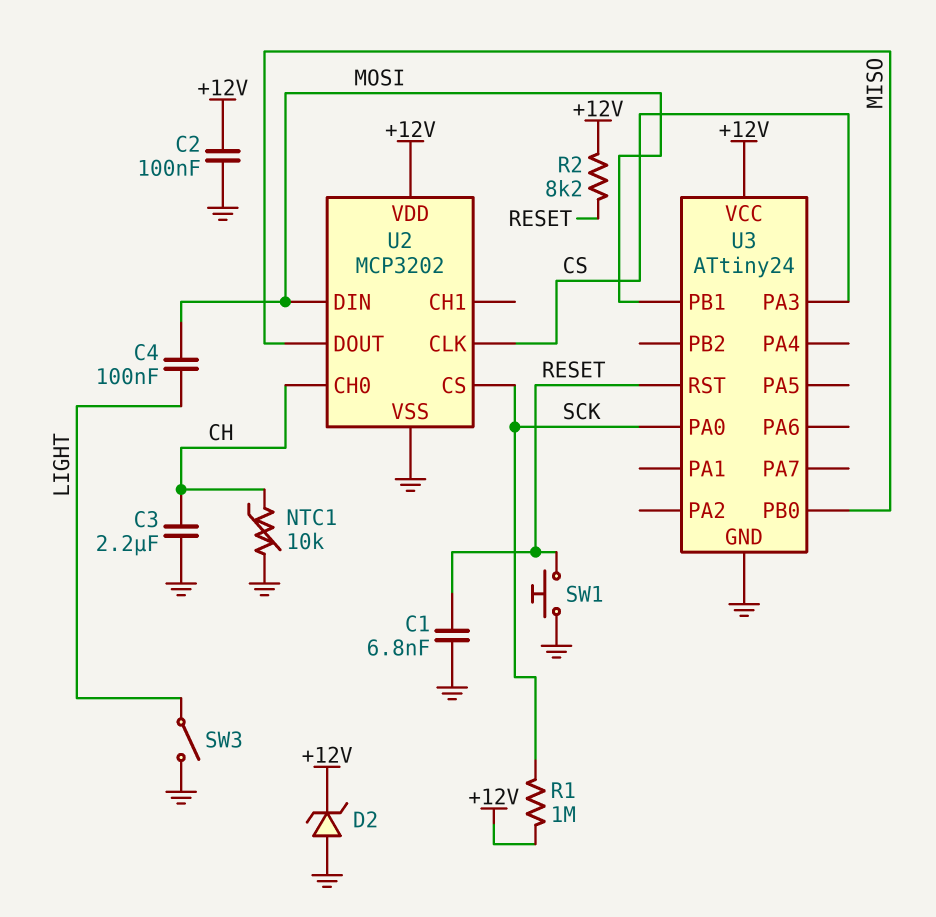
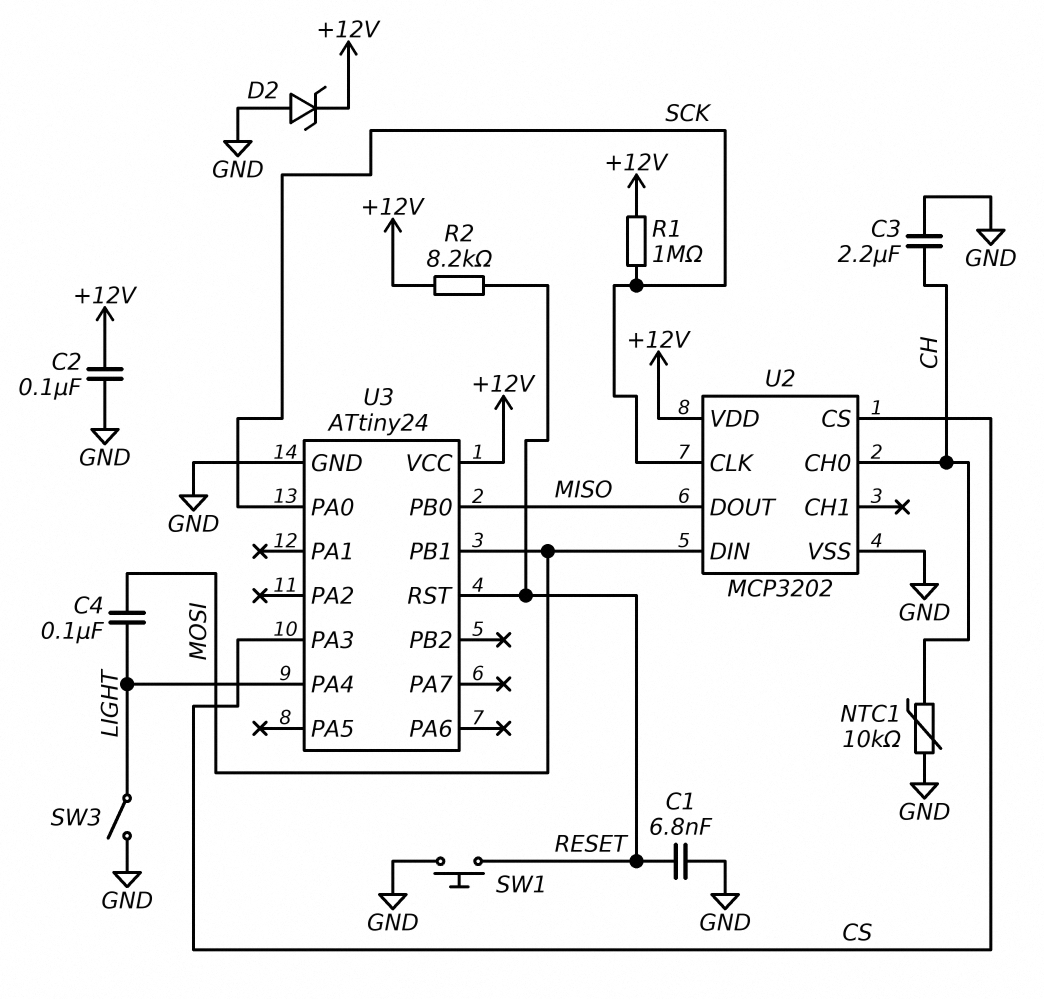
U2 pin CLK: CS -> SCK
U2 pin CS: SCK -> CS
U3 pin PA4: none -> LIGHT

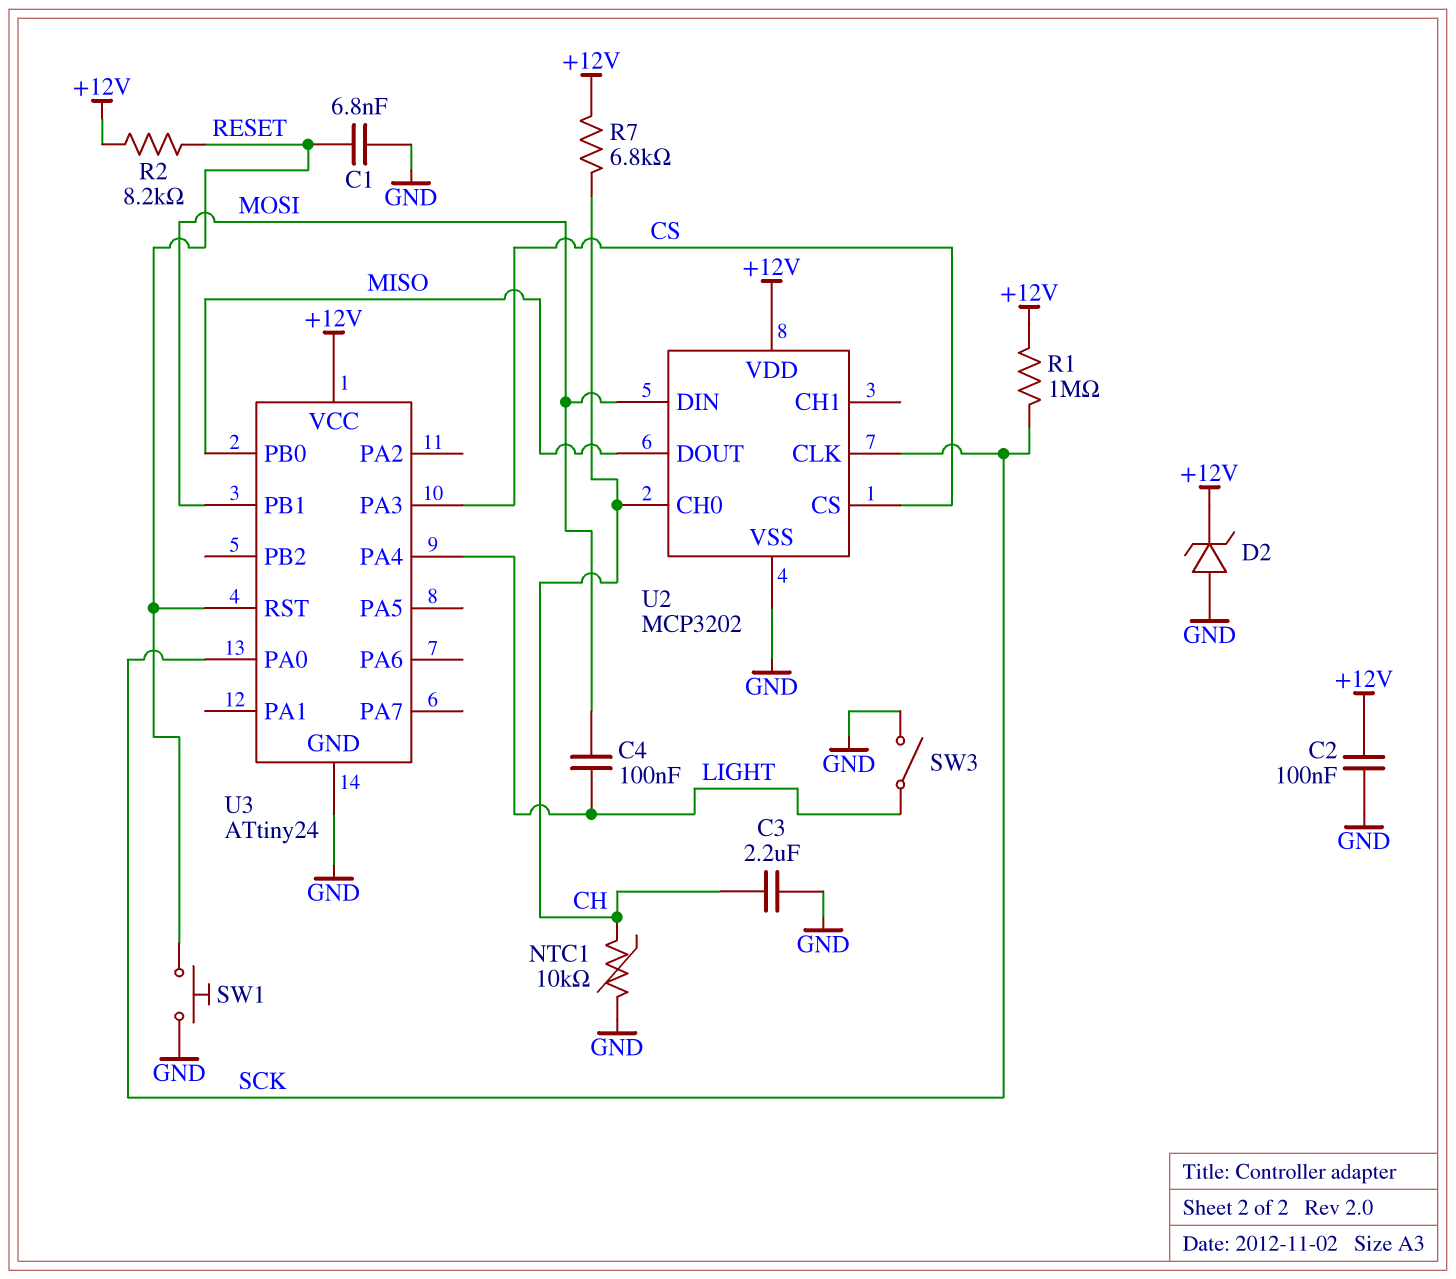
R7: none -> 6.8k (+12V, CH)

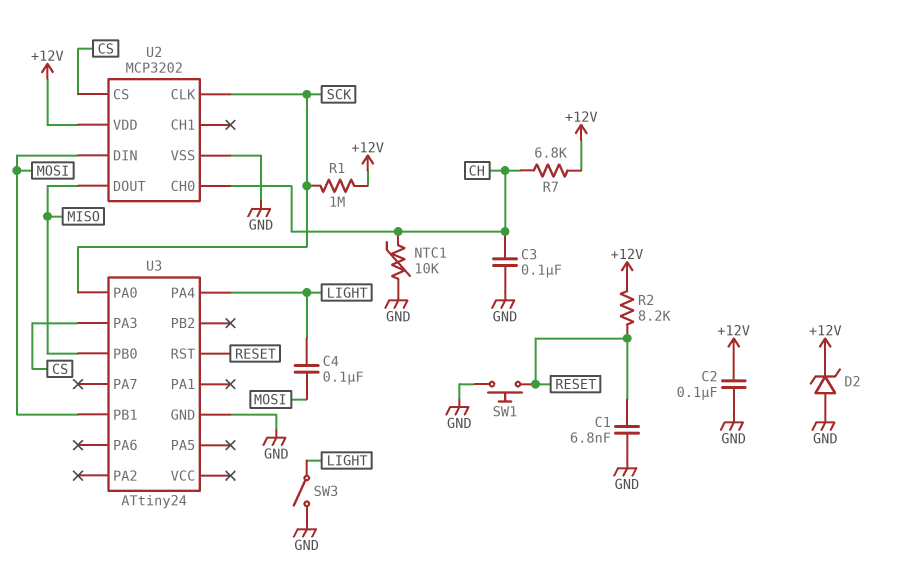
C3: 2.2uF (CH, GND) -> 100nF (CH, GND)
U3 pin VCC: +12V -> none

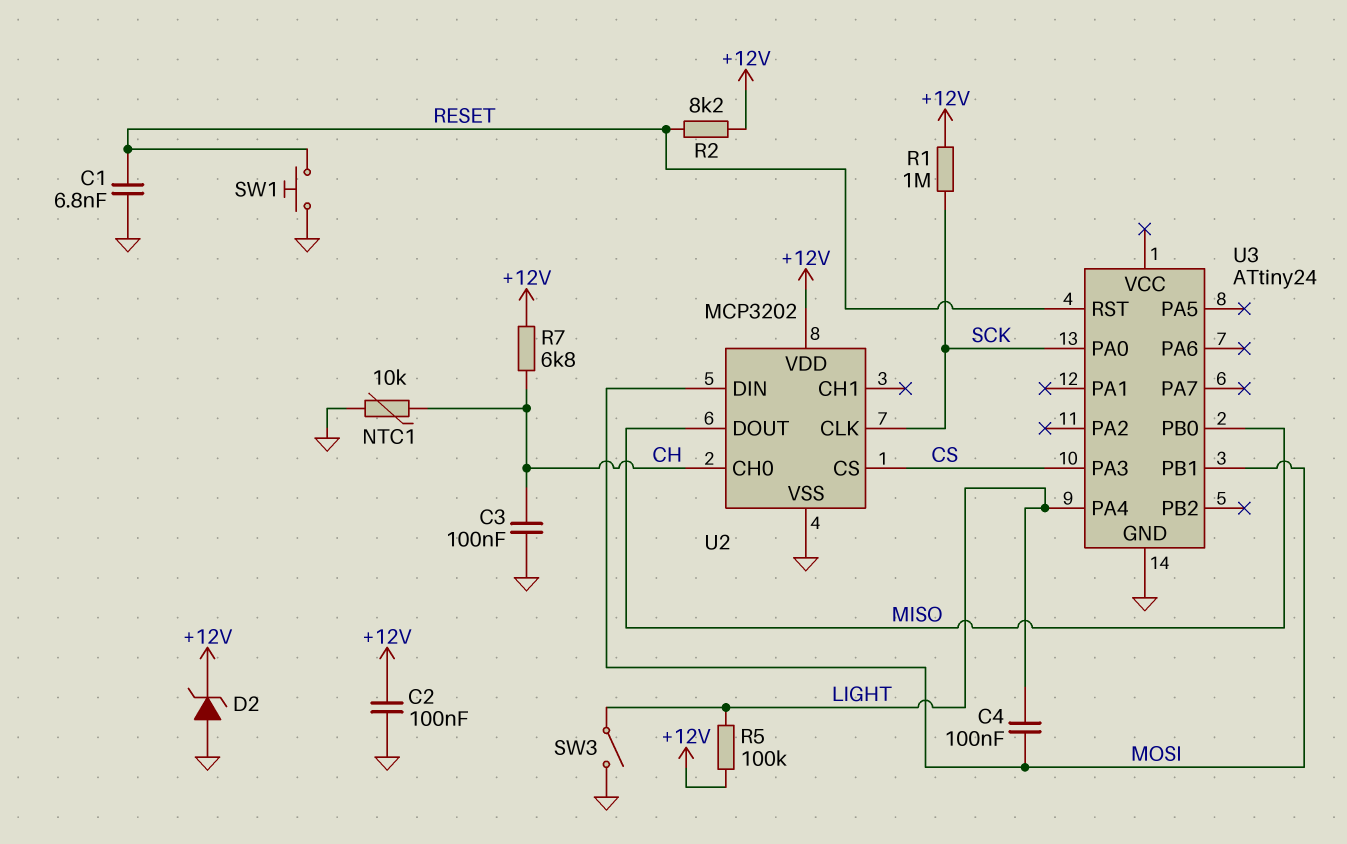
R5: none -> 100k (+12V, LIGHT)

